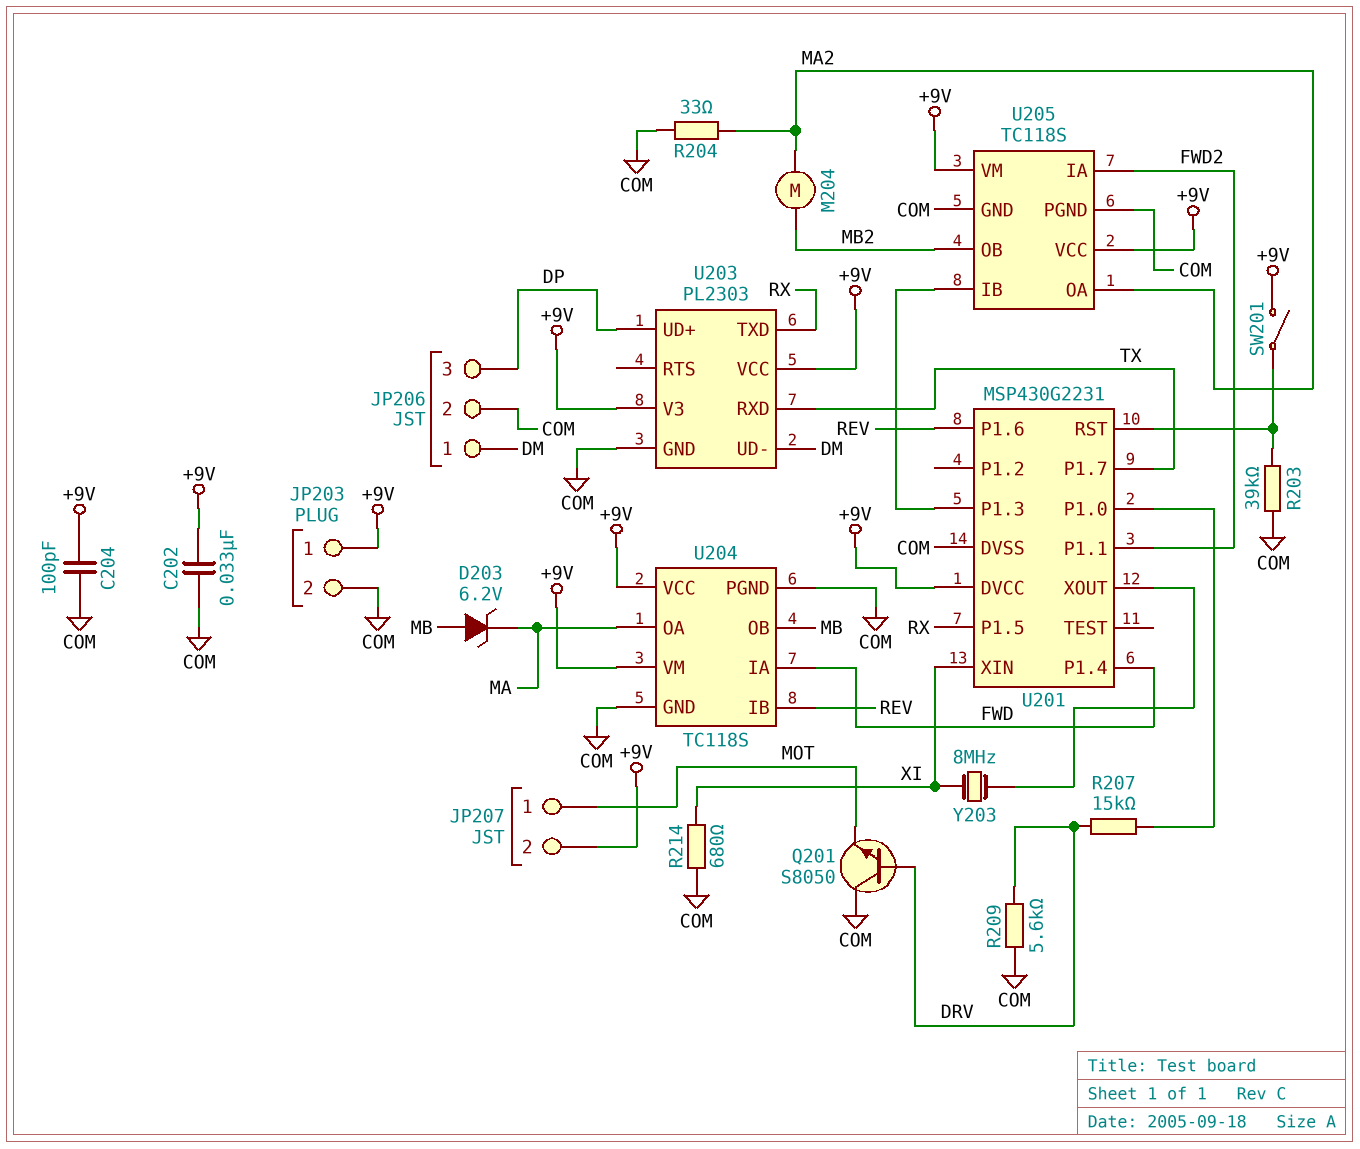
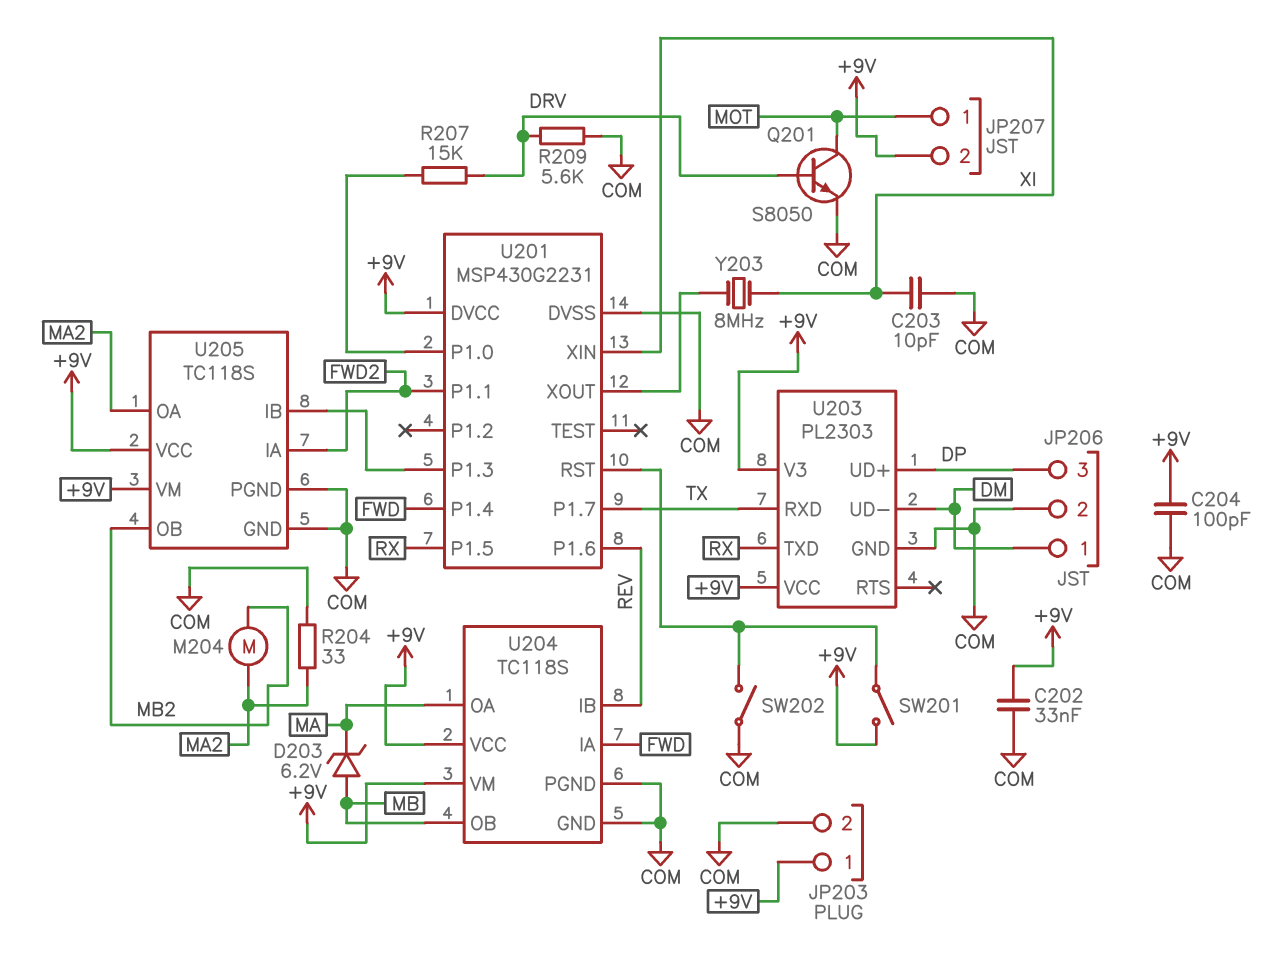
C203: none -> 10pF (COM, XI)
Q201: NPN S8050 (B DRV, C COM, E MOT) -> NPN S8050 (B DRV, C MOT, E COM)
R203: 39k (COM, U201/RST) -> none
R214: 680 (COM, XI) -> none
SW202: none -> switch (COM, U201/RST)

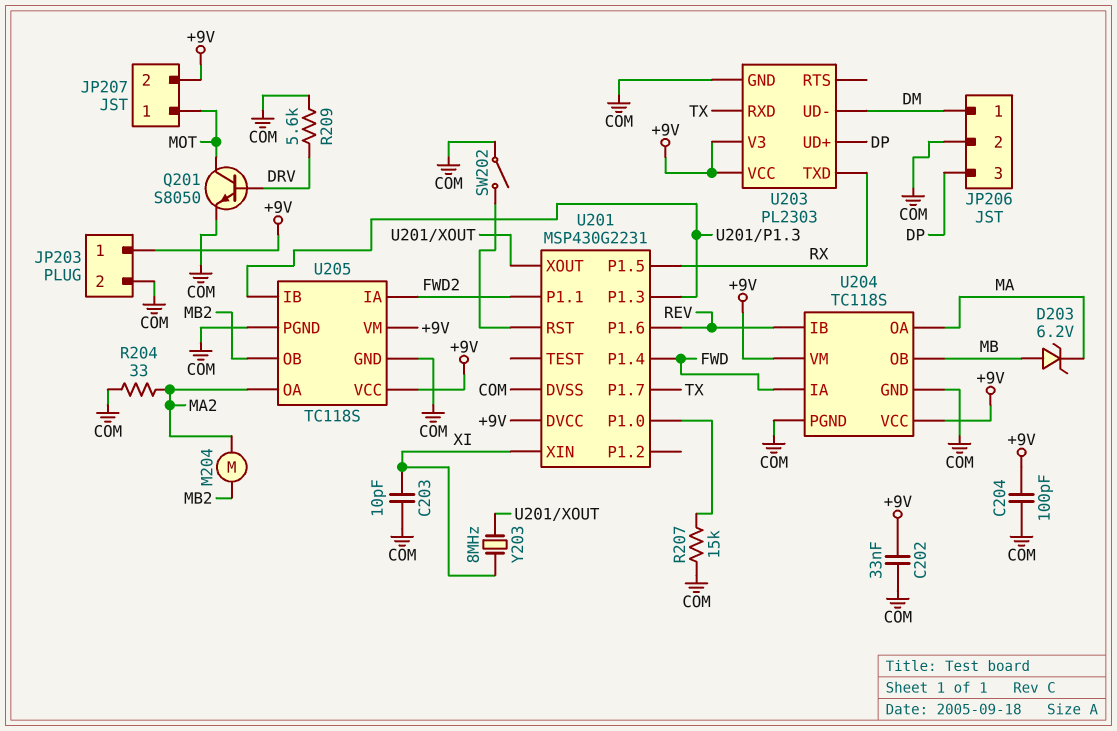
R207: 15k (DRV, U201/P1.0) -> 15k (COM, U201/P1.0)
SW201: switch (+9V, U201/RST) -> none

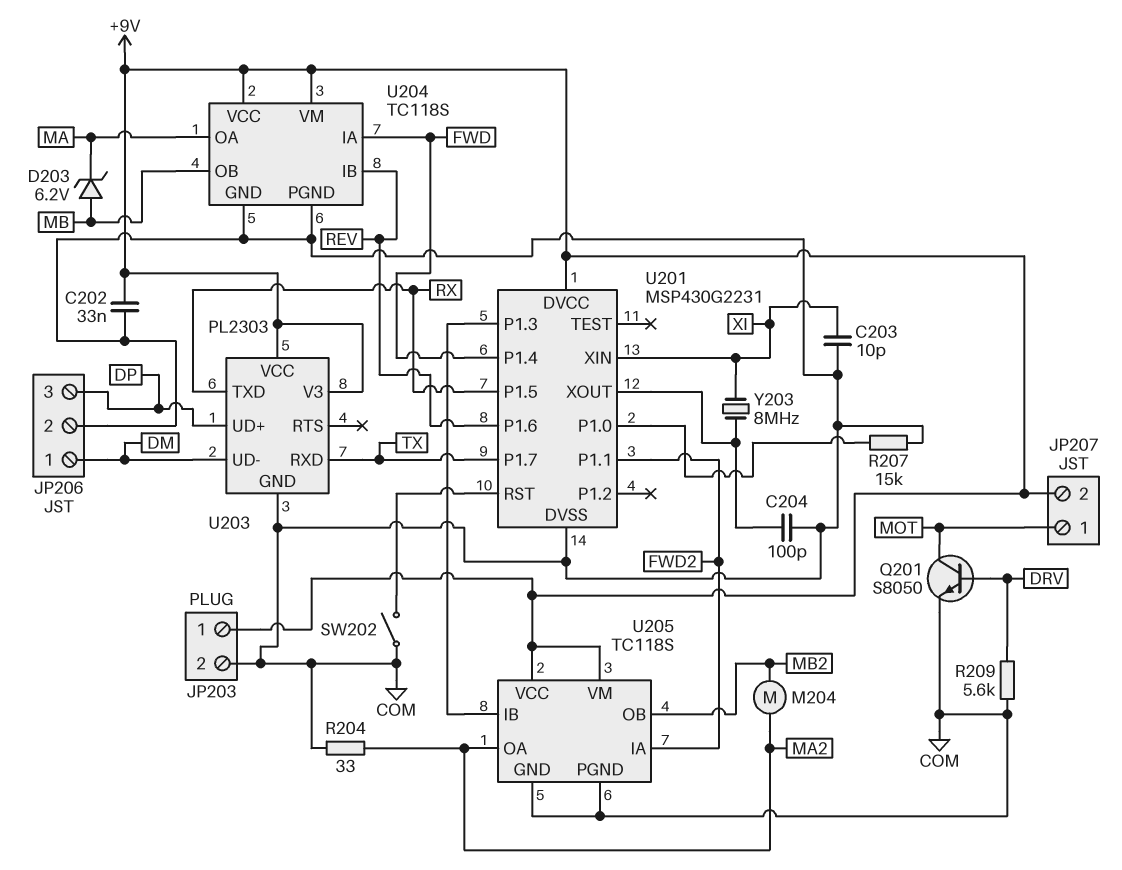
C204: 100pF (+9V, COM) -> 100pF (COM, U201/XOUT)

